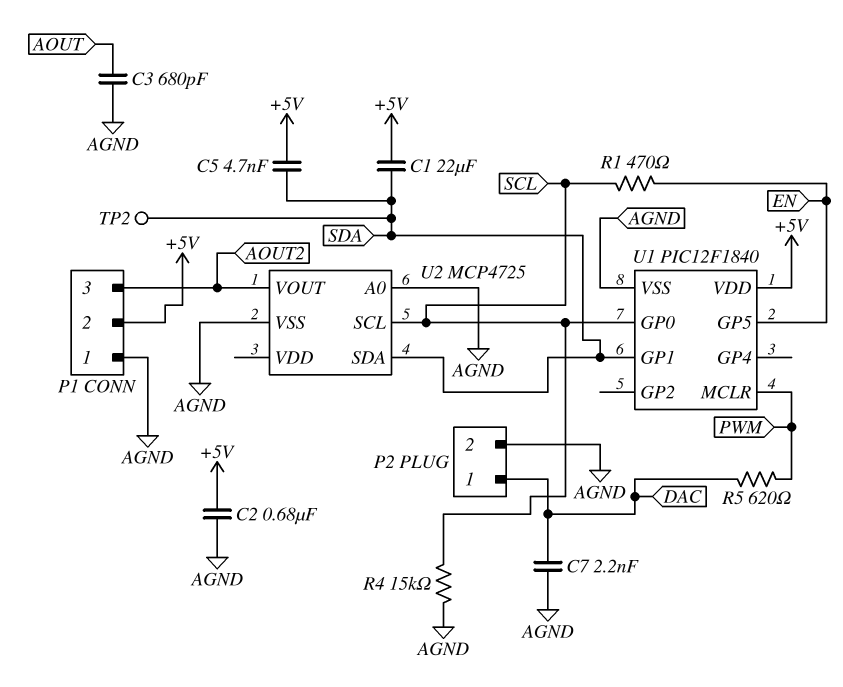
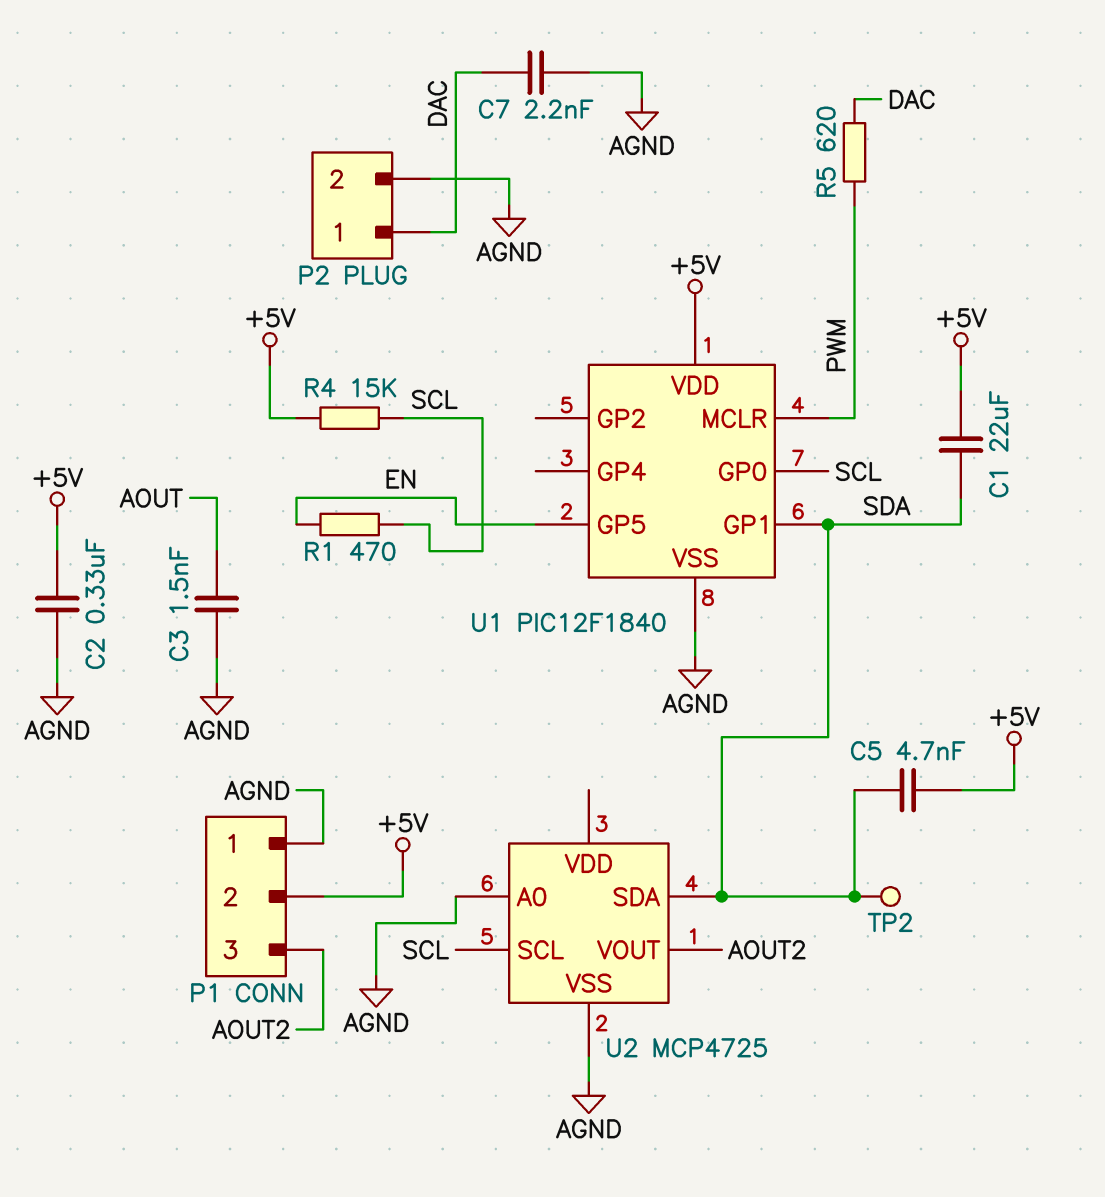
C2: 680nF (+5V, AGND) -> 330nF (+5V, AGND)
C3: 680pF (AGND, AOUT) -> 1.5nF (AGND, AOUT)
R4: 15k (AGND, SCL) -> 15k (+5V, SCL)

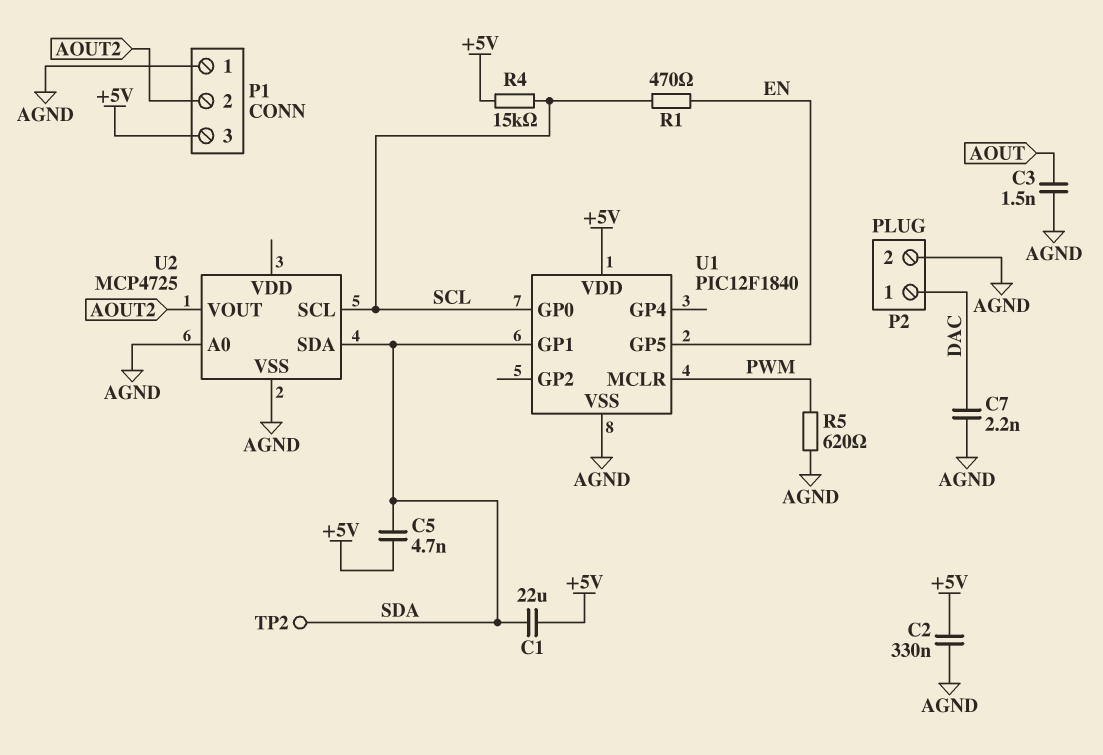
P1 pin 2: +5V -> AOUT2
P1 pin 3: AOUT2 -> +5V
R5: 620 (DAC, PWM) -> 620 (AGND, PWM)

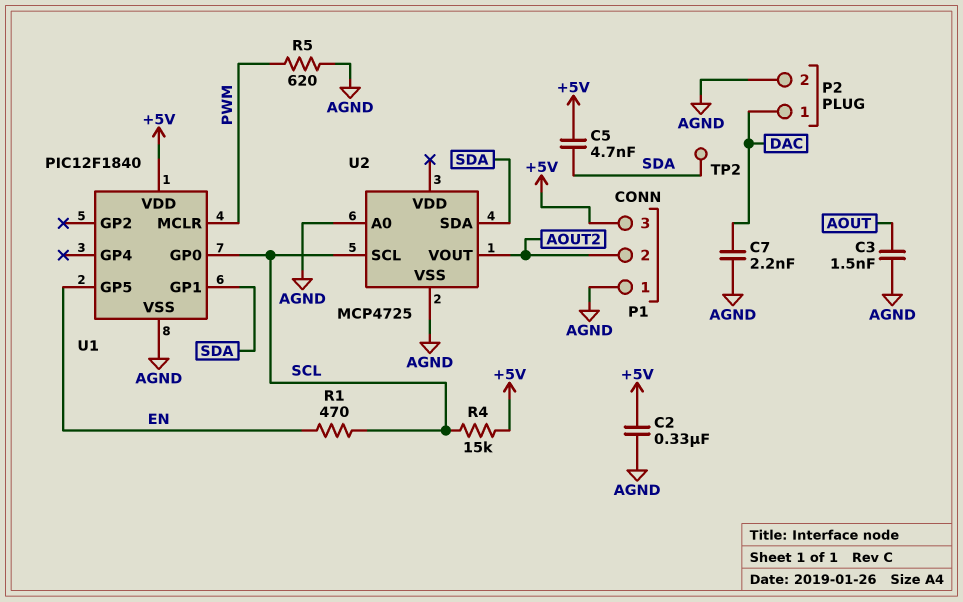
C1: 22uF (+5V, SDA) -> none

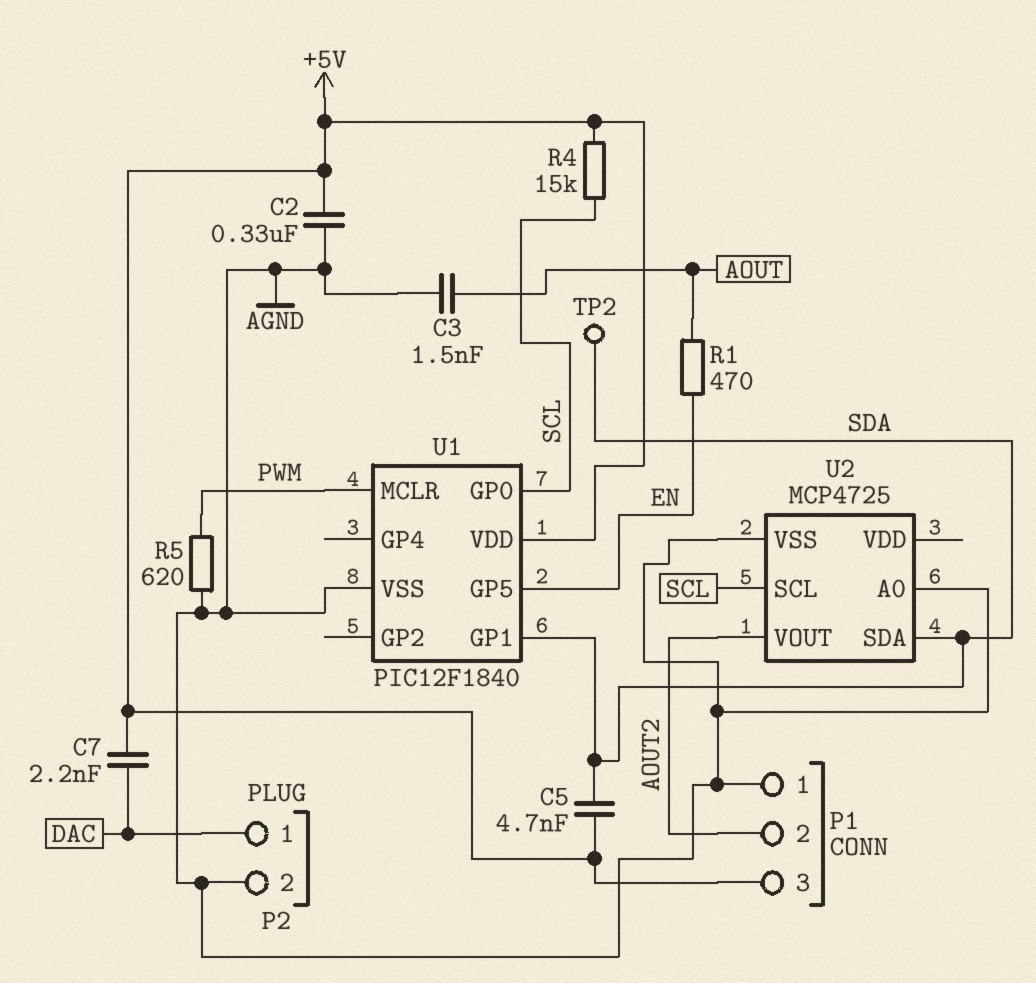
C7: 2.2nF (AGND, DAC) -> 2.2nF (+5V, DAC)
R1: 470 (EN, SCL) -> 470 (AOUT, EN)

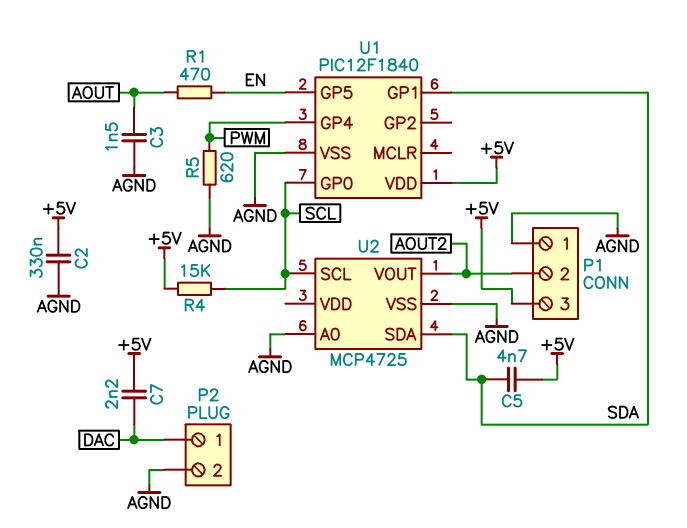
TP2: test point (SDA) -> none
U1 pin GP4: none -> PWM
U1 pin MCLR: PWM -> none

